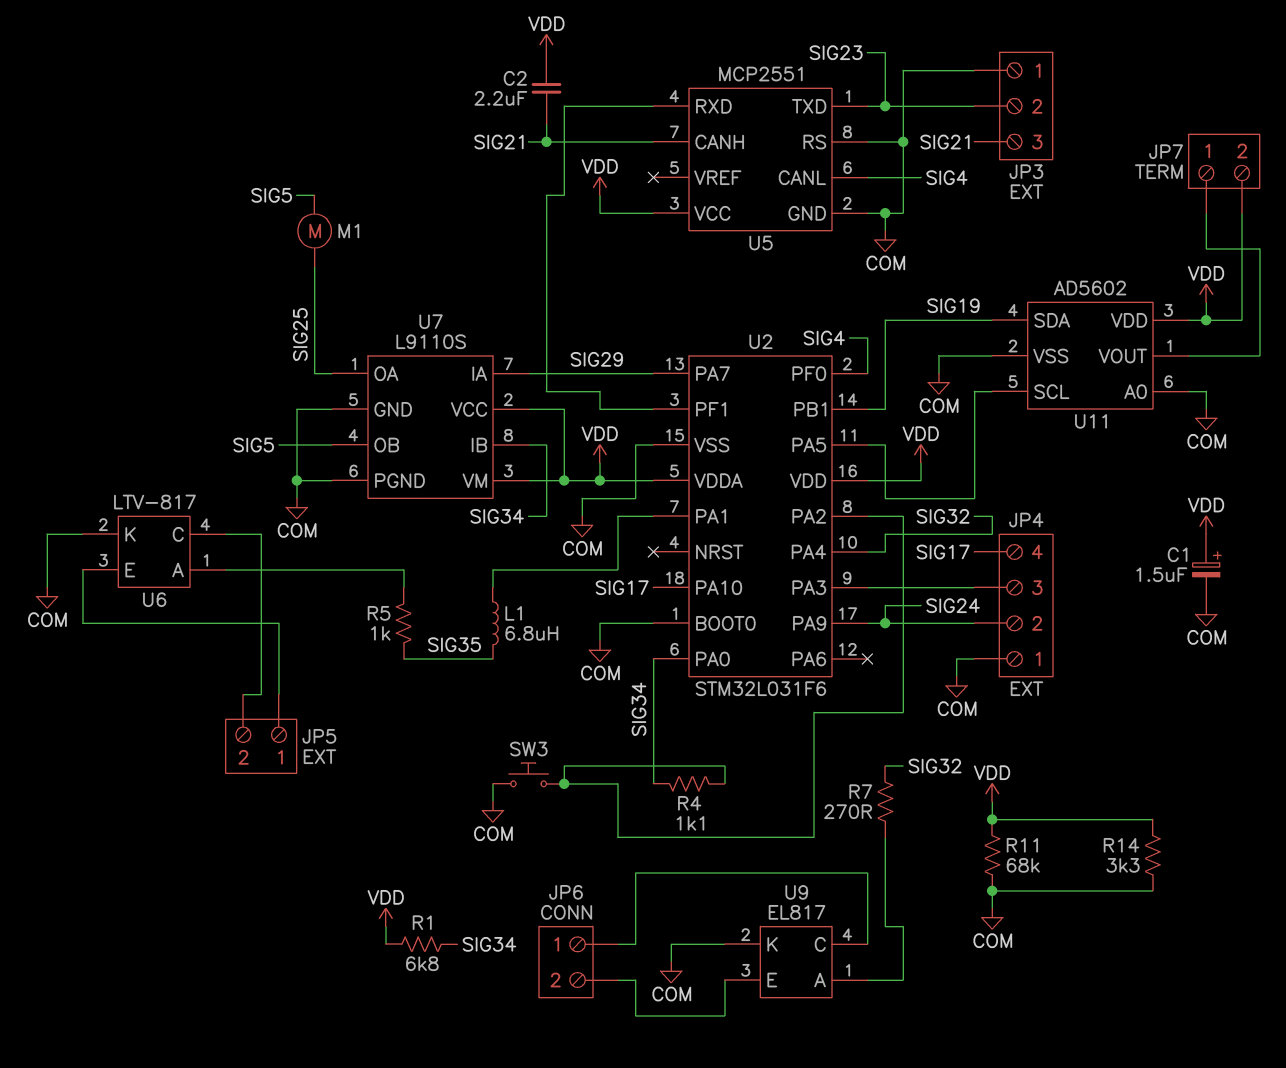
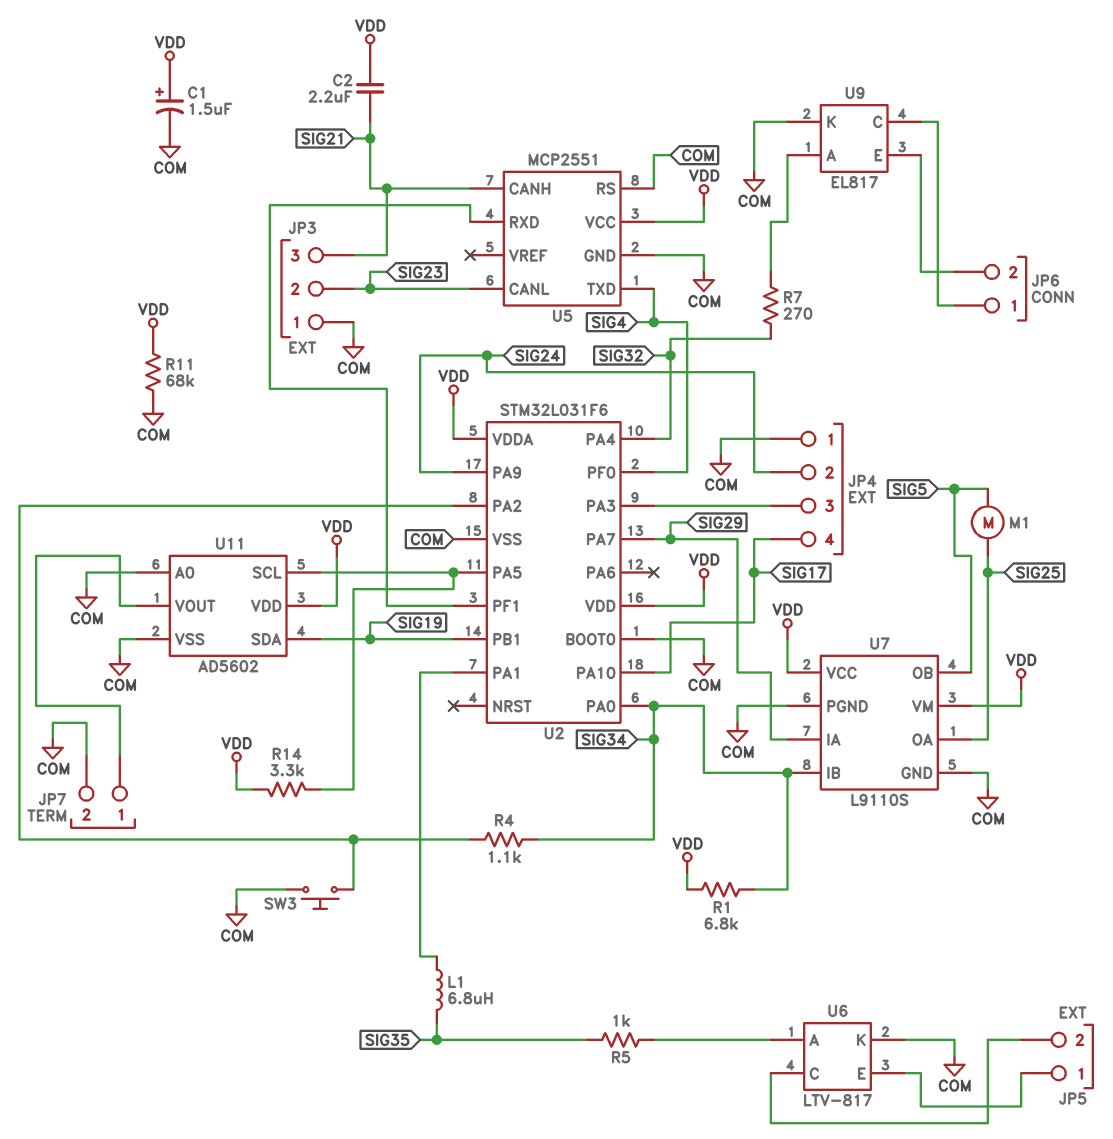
JP7 pin 2: VDD -> COM
R14: 3.3k (COM, VDD) -> 3.3k (U2/PA5, VDD)
U5 pin CANL: SIG4 -> SIG23
U5 pin TXD: SIG23 -> SIG4

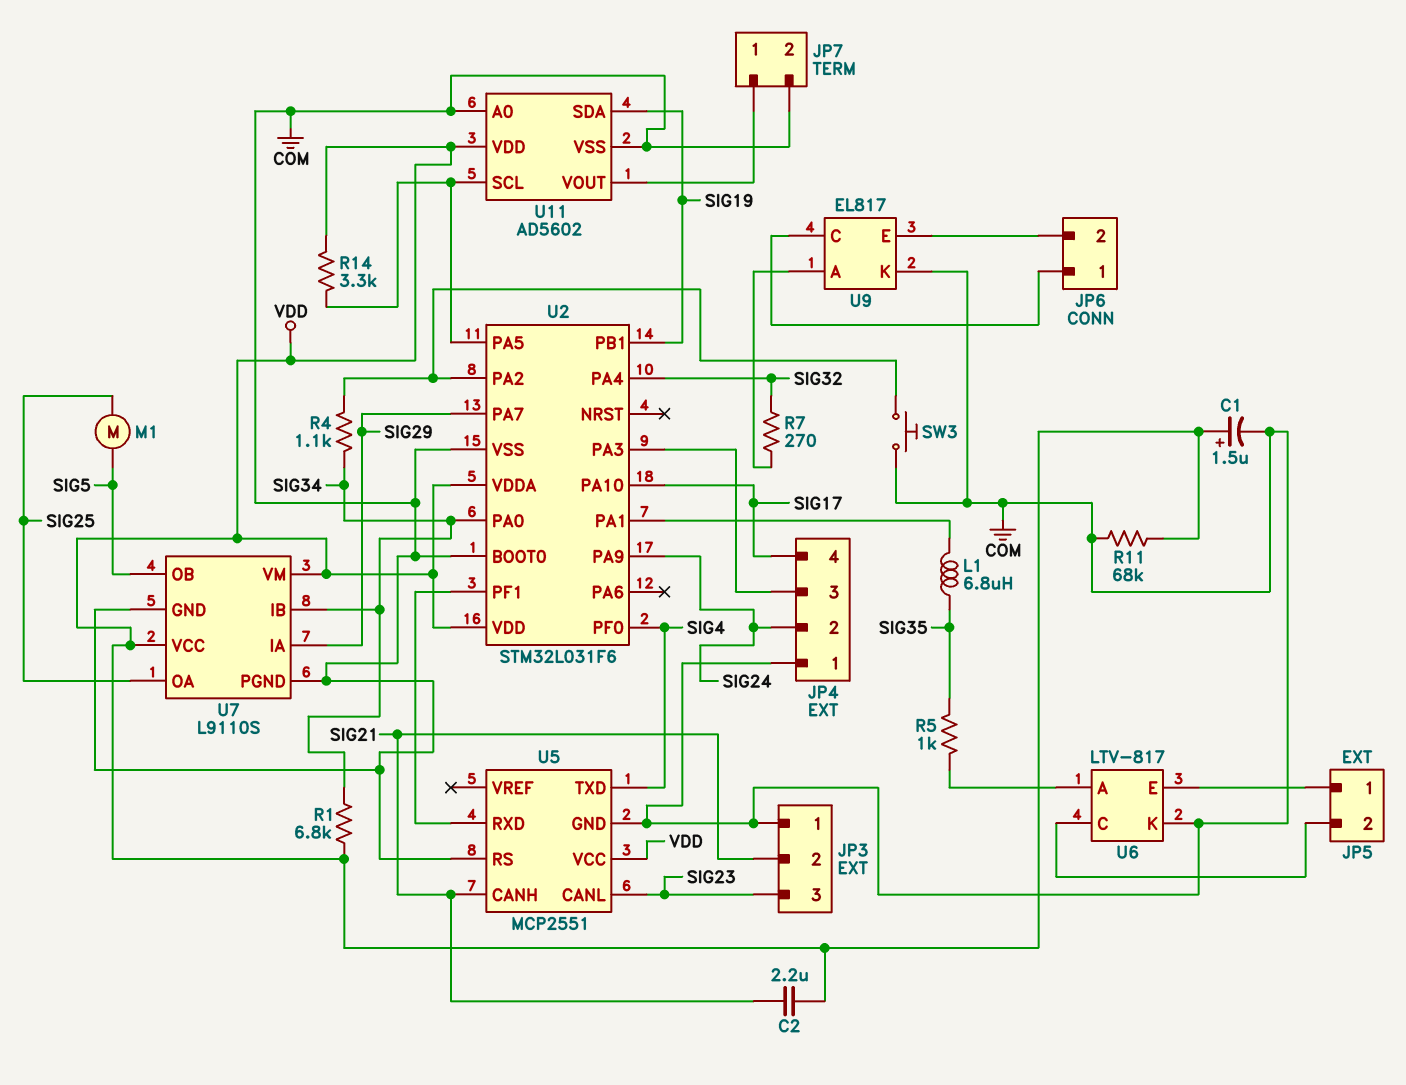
JP3 pin 2: SIG23 -> SIG21
JP3 pin 3: SIG21 -> SIG23

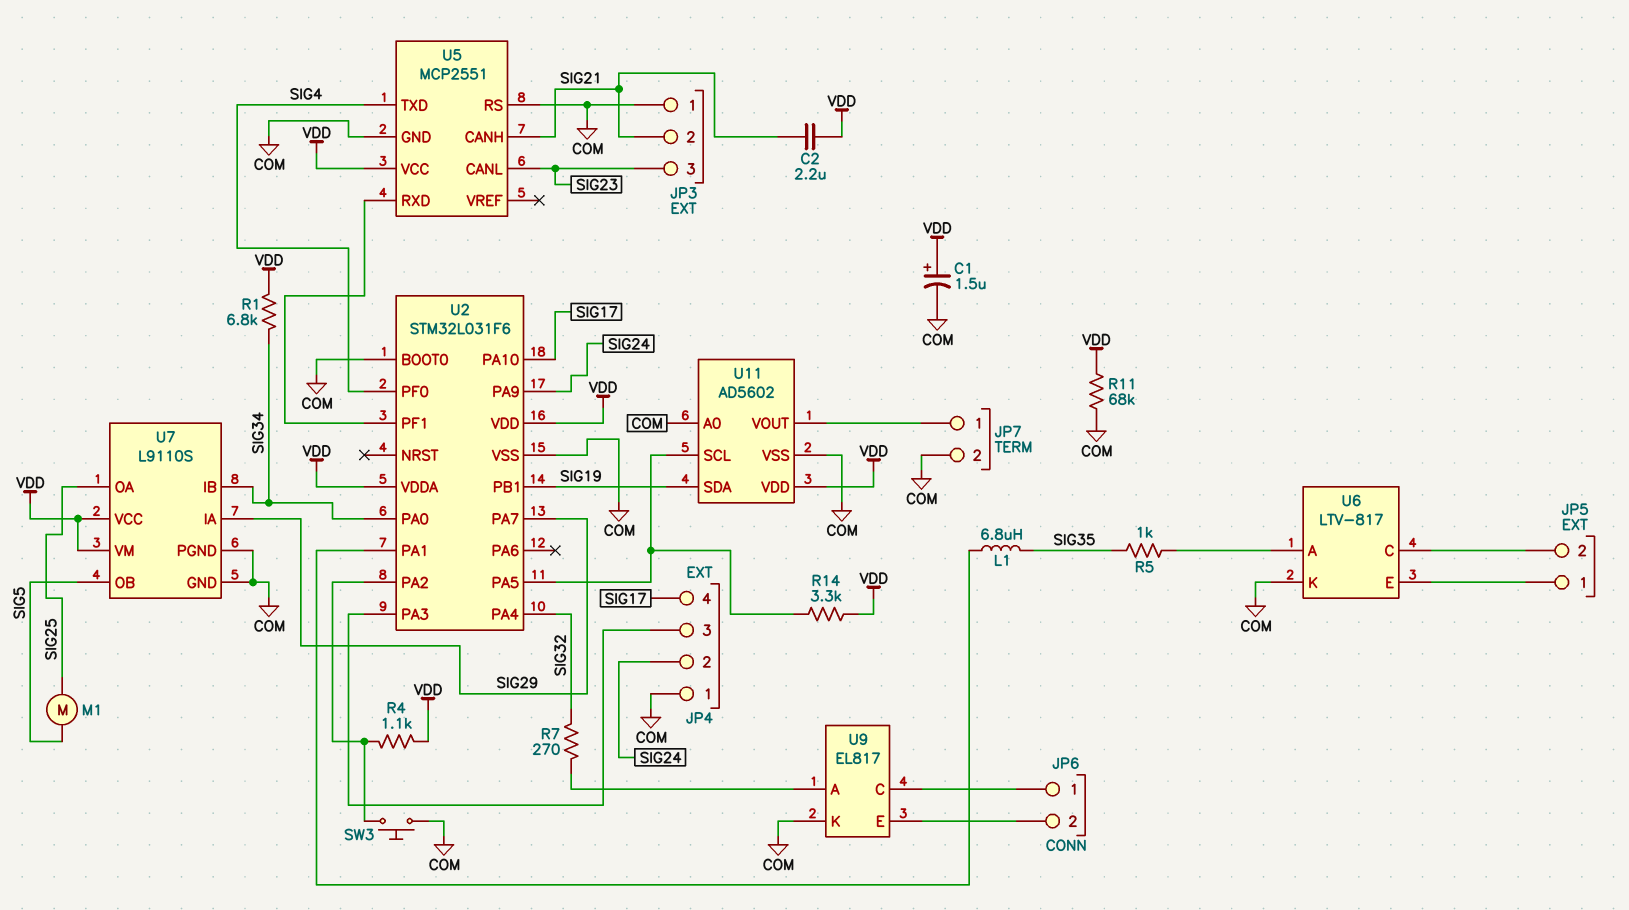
R4: 1.1k (SIG34, U2/PA2) -> 1.1k (U2/PA2, VDD)

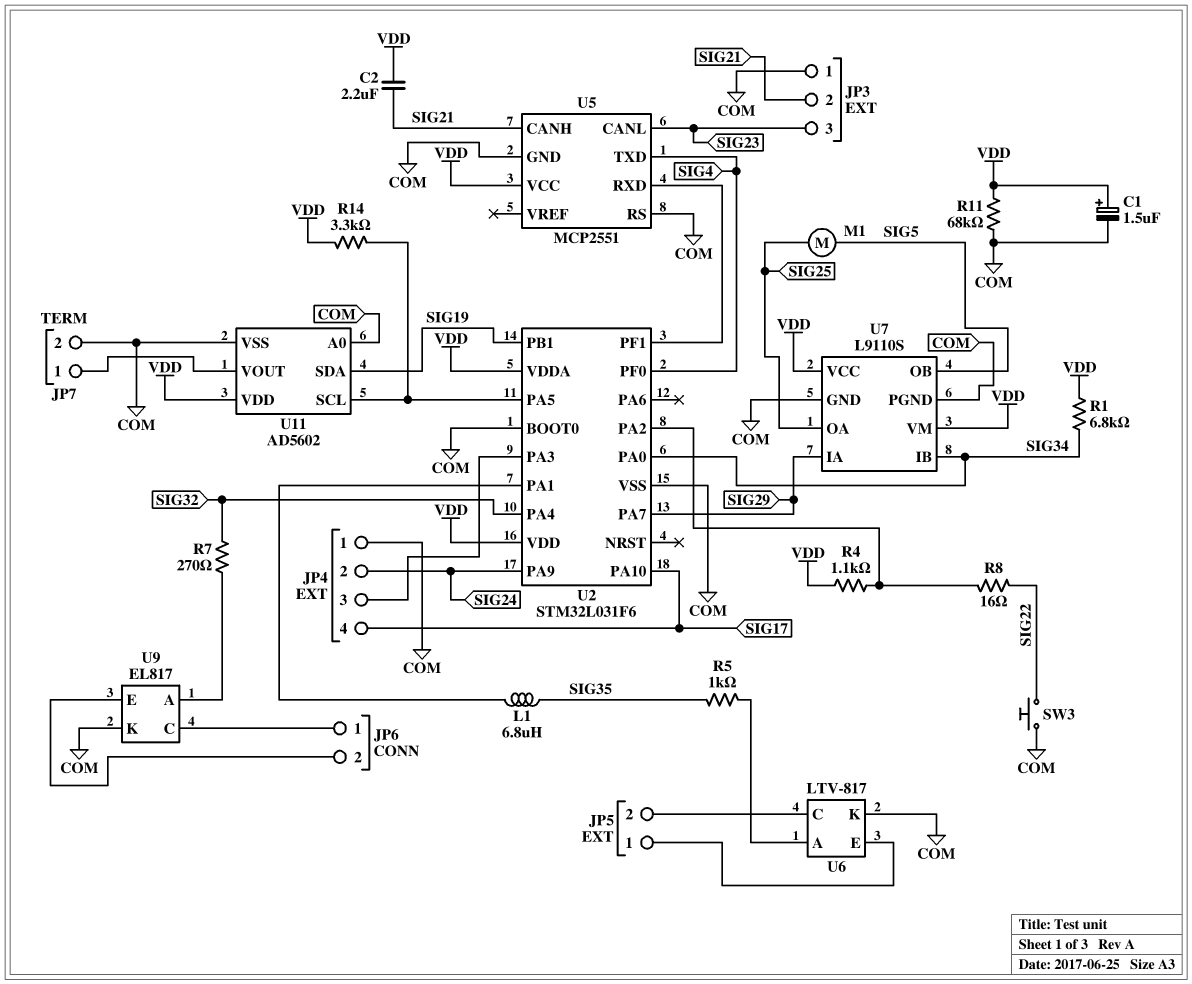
R8: none -> 16 (SIG22, U2/PA2)
SW3: button (COM, U2/PA2) -> button (COM, SIG22)

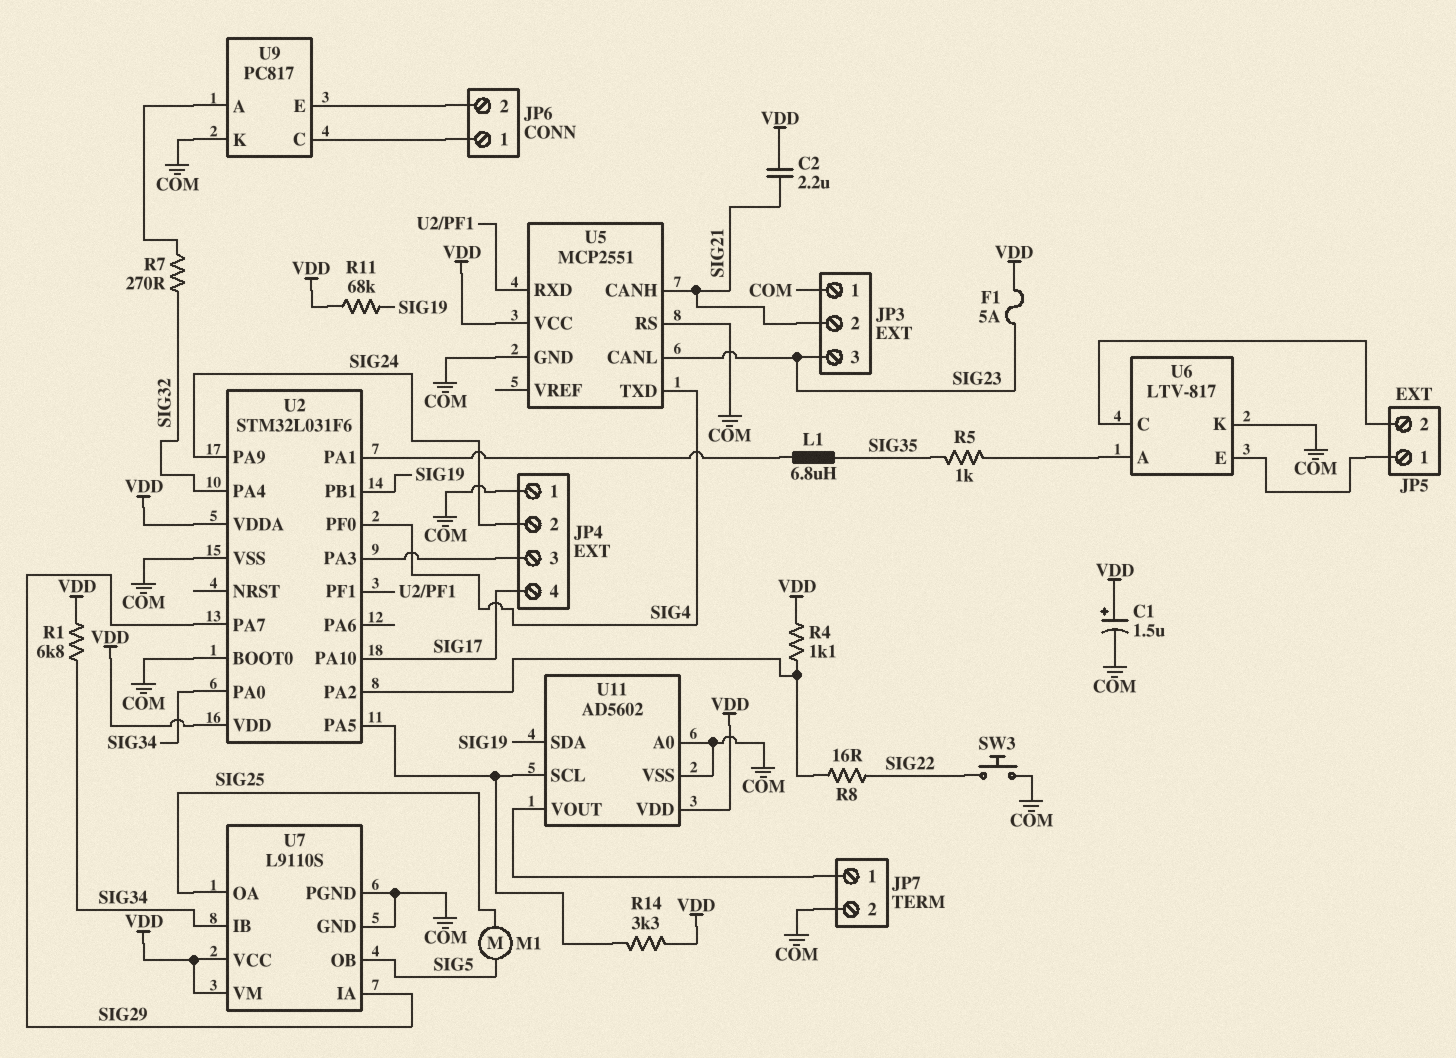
F1: none -> 5A (SIG23, VDD)
R11: 68k (COM, VDD) -> 68k (SIG19, VDD)
U9: EL817 -> PC817

